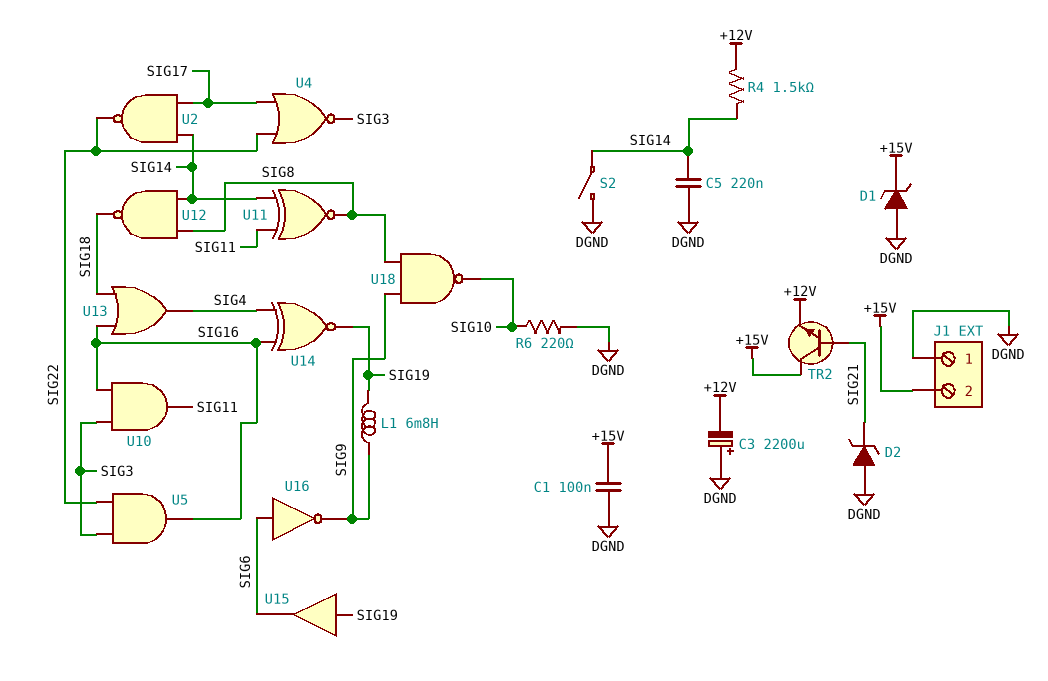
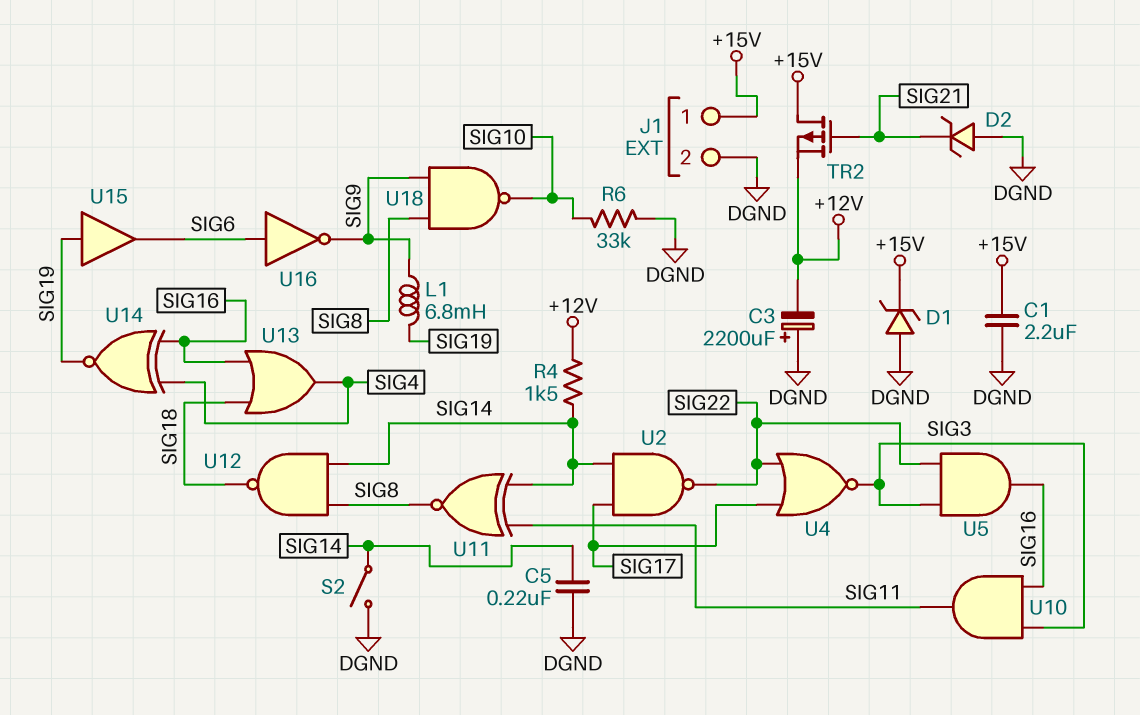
C1: 100nF (+15V, DGND) -> 2.2uF (+15V, DGND)
J1 pin 1: DGND -> +15V
J1 pin 2: +15V -> DGND
R6: 220 (DGND, SIG10) -> 33k (DGND, SIG10)
TR2: NPN (B SIG21, C +15V, E +12V) -> PMOS (G SIG21, D +15V, S +12V)

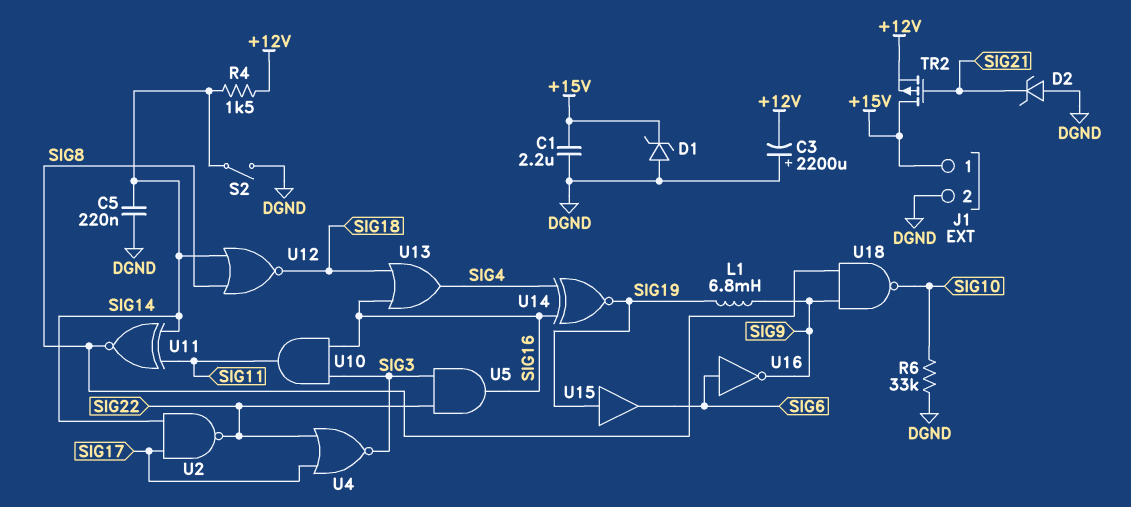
U12: NAND (in SIG8, in SIG14, out SIG18) -> NOR (in SIG8, in SIG14, out SIG18)

